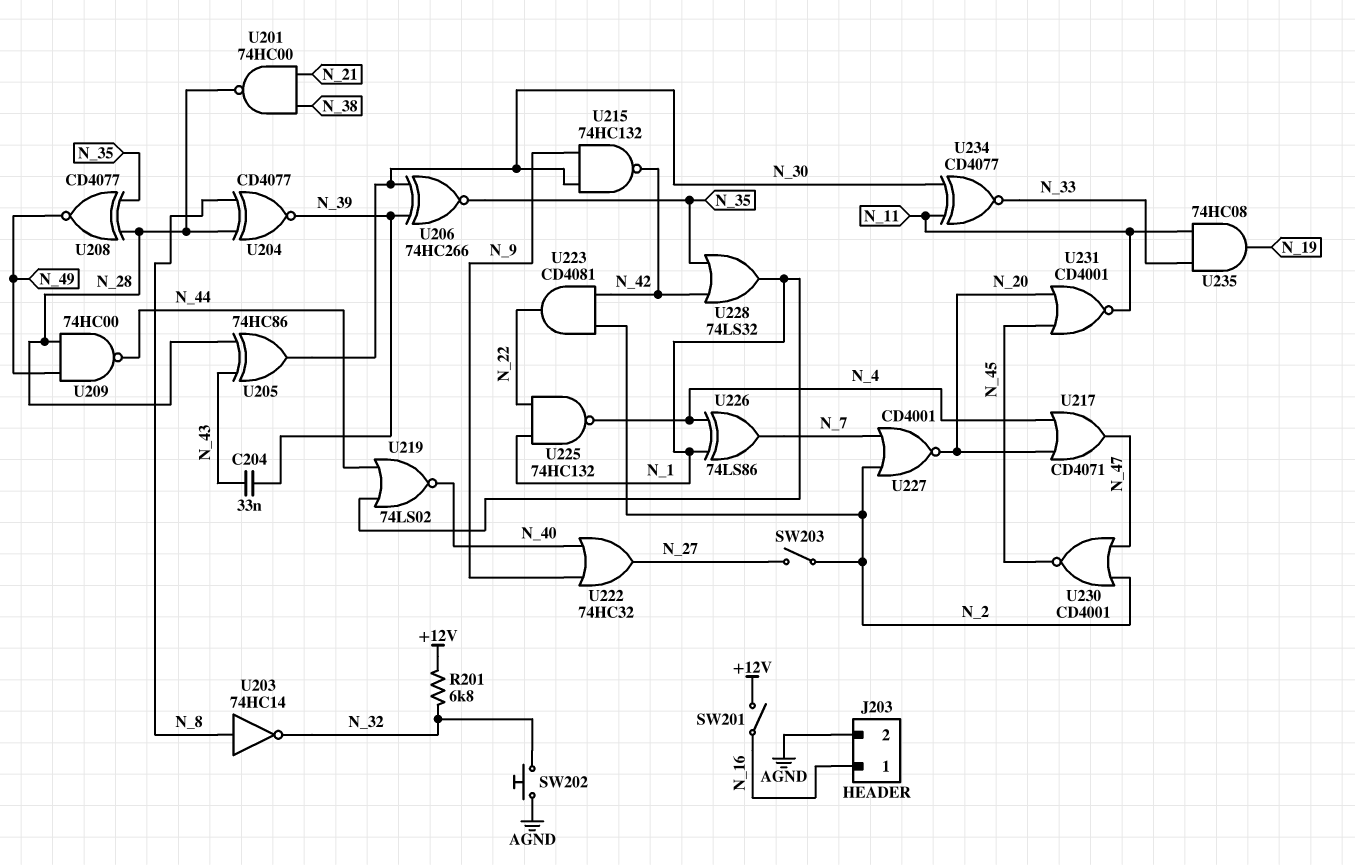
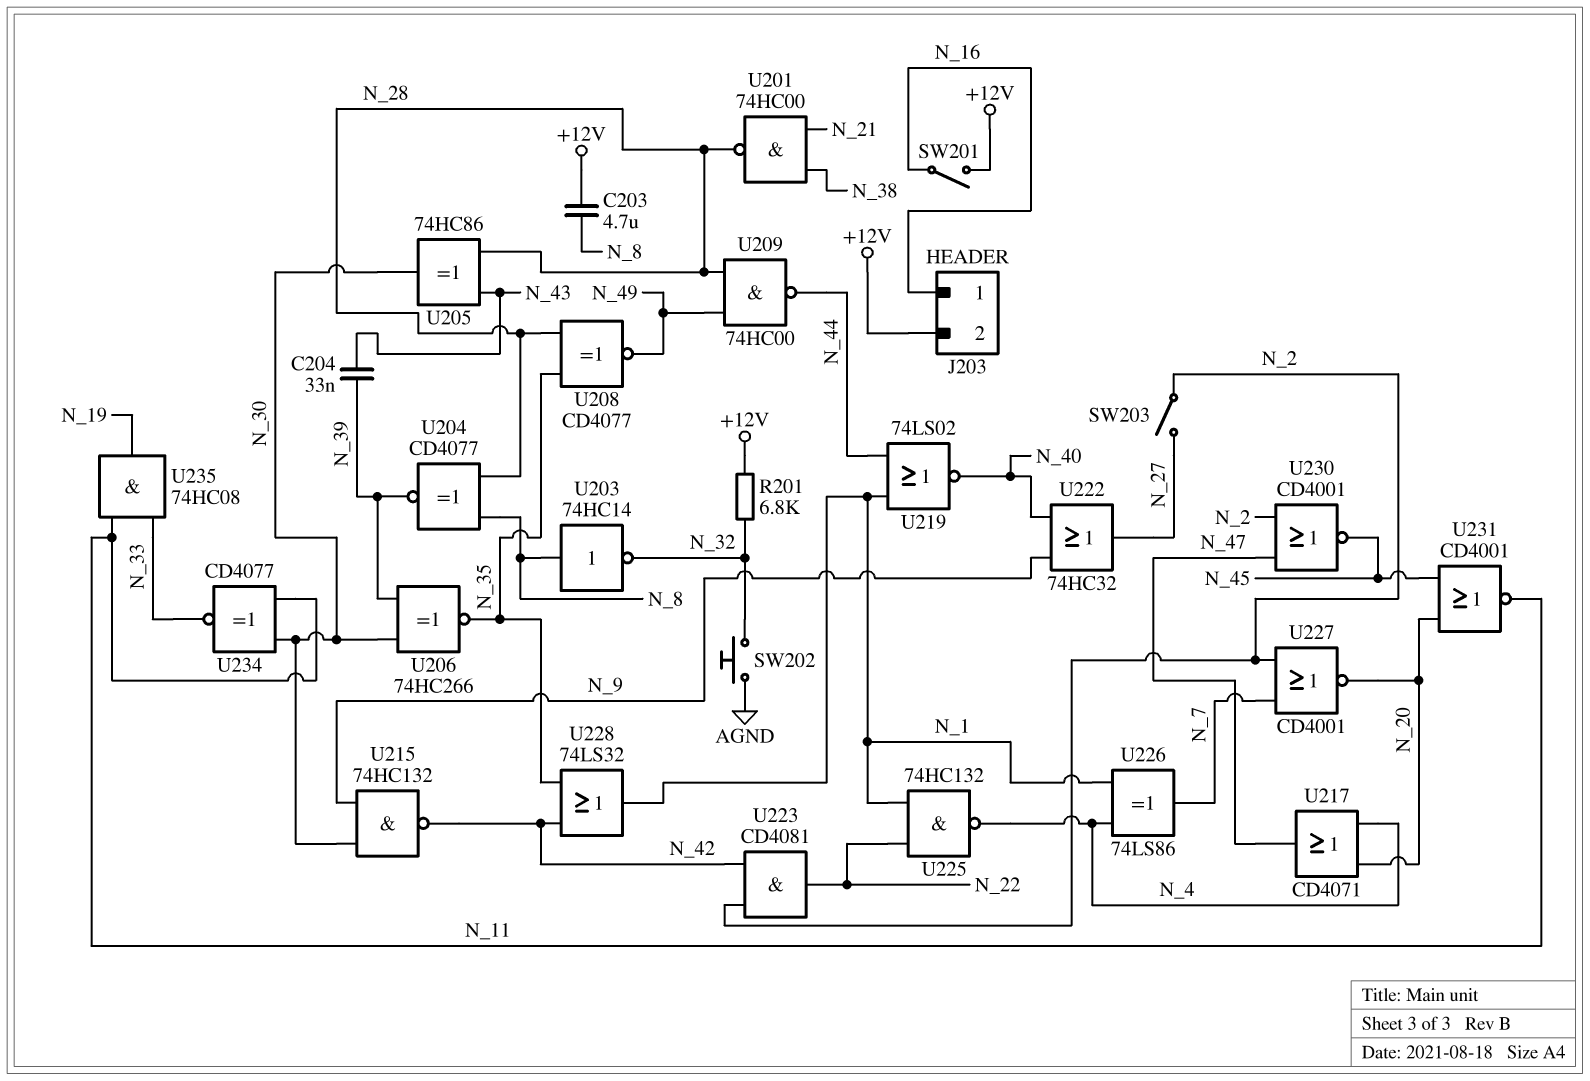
C203: none -> 4.7uF (+12V, N_8)
J203 pin 2: AGND -> +12V

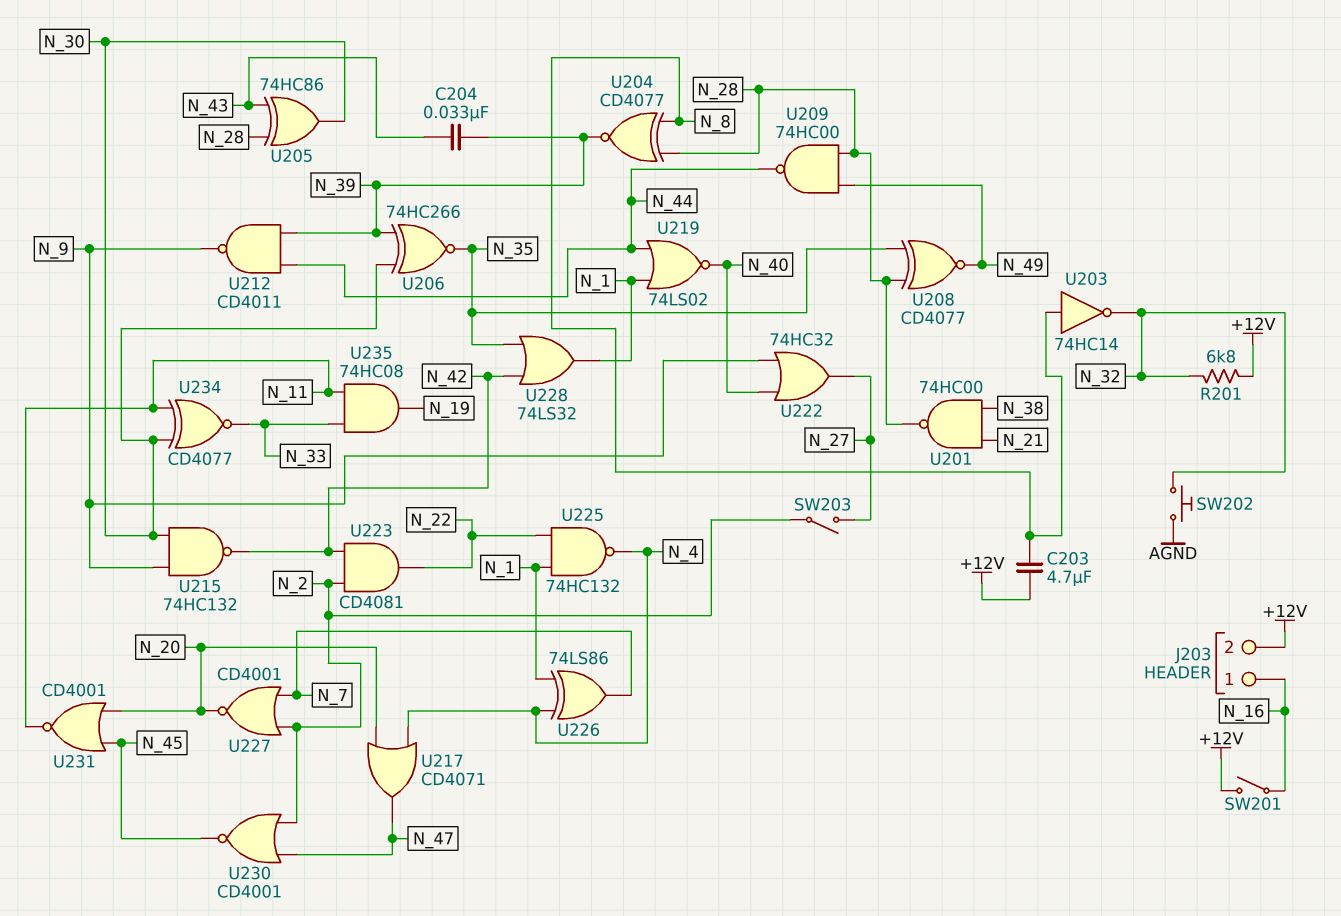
U212: none -> NAND CD4011 (in N_39, in N_44, out N_9)

